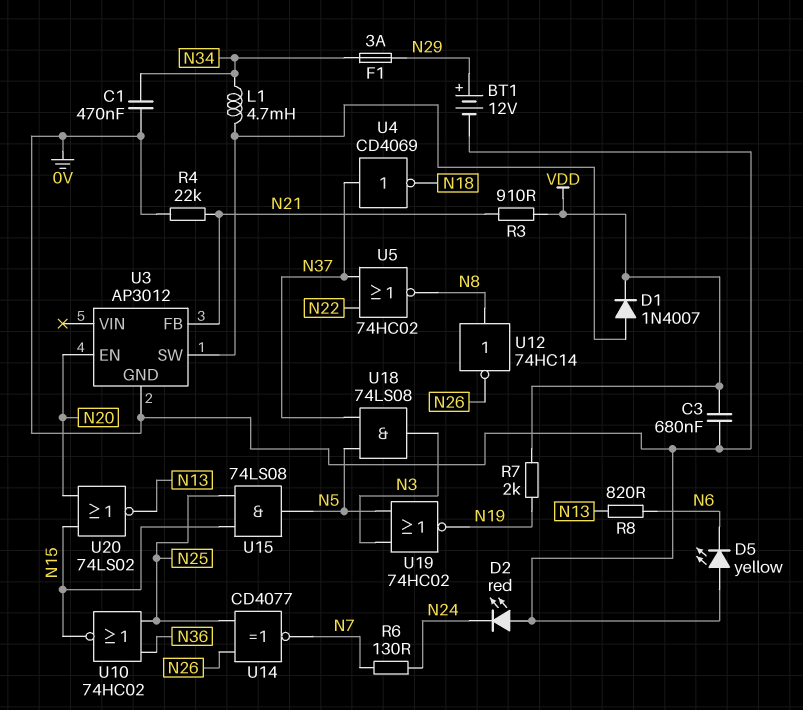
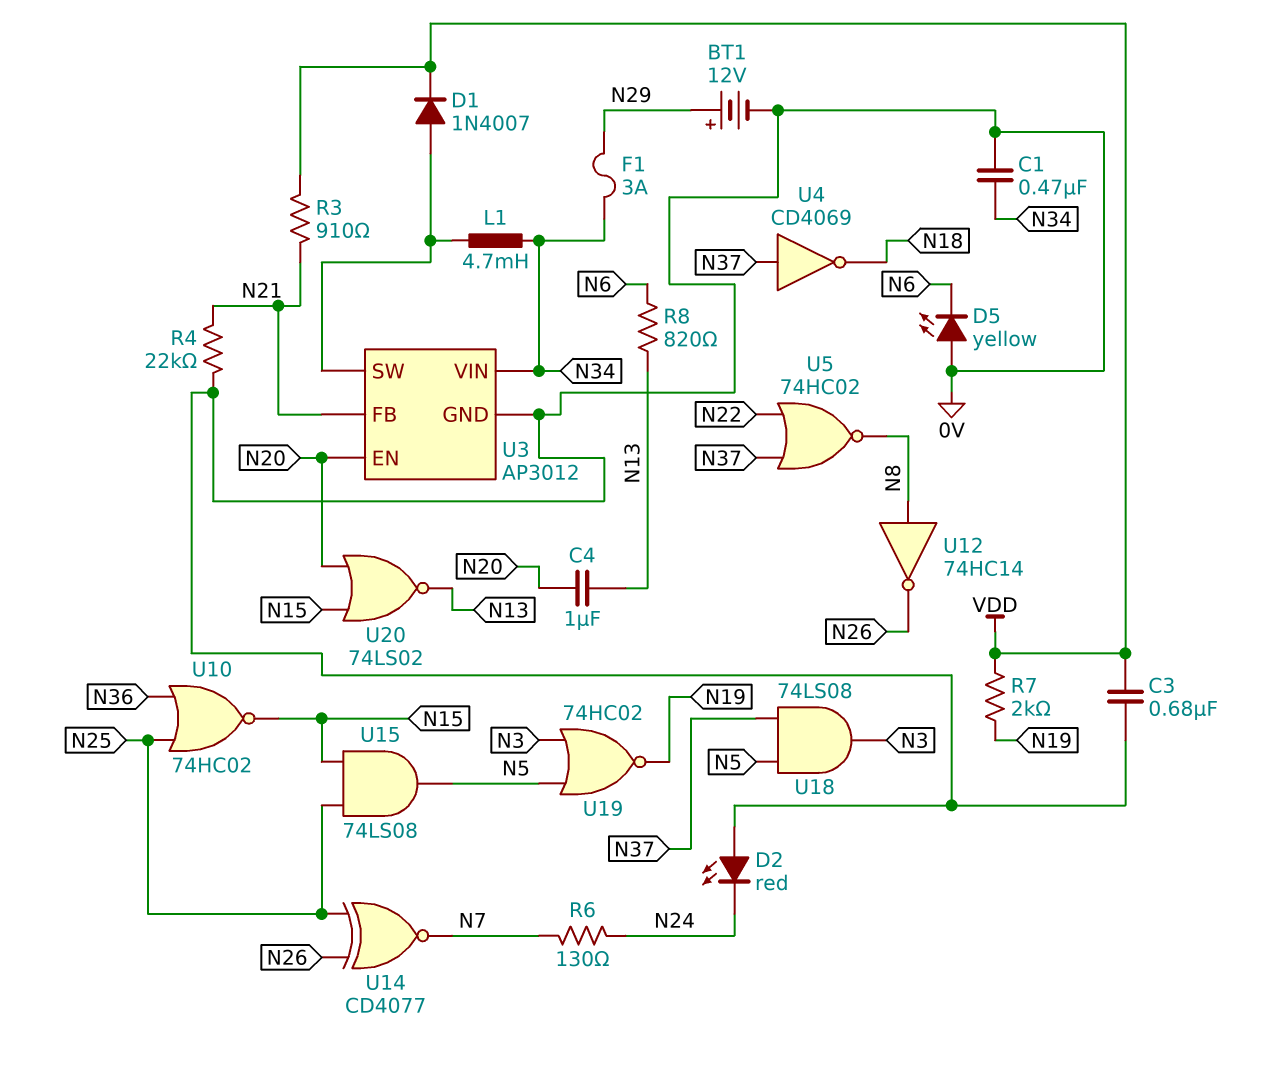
C4: none -> 1uF (N13, N20)
U3 pin VIN: none -> N34

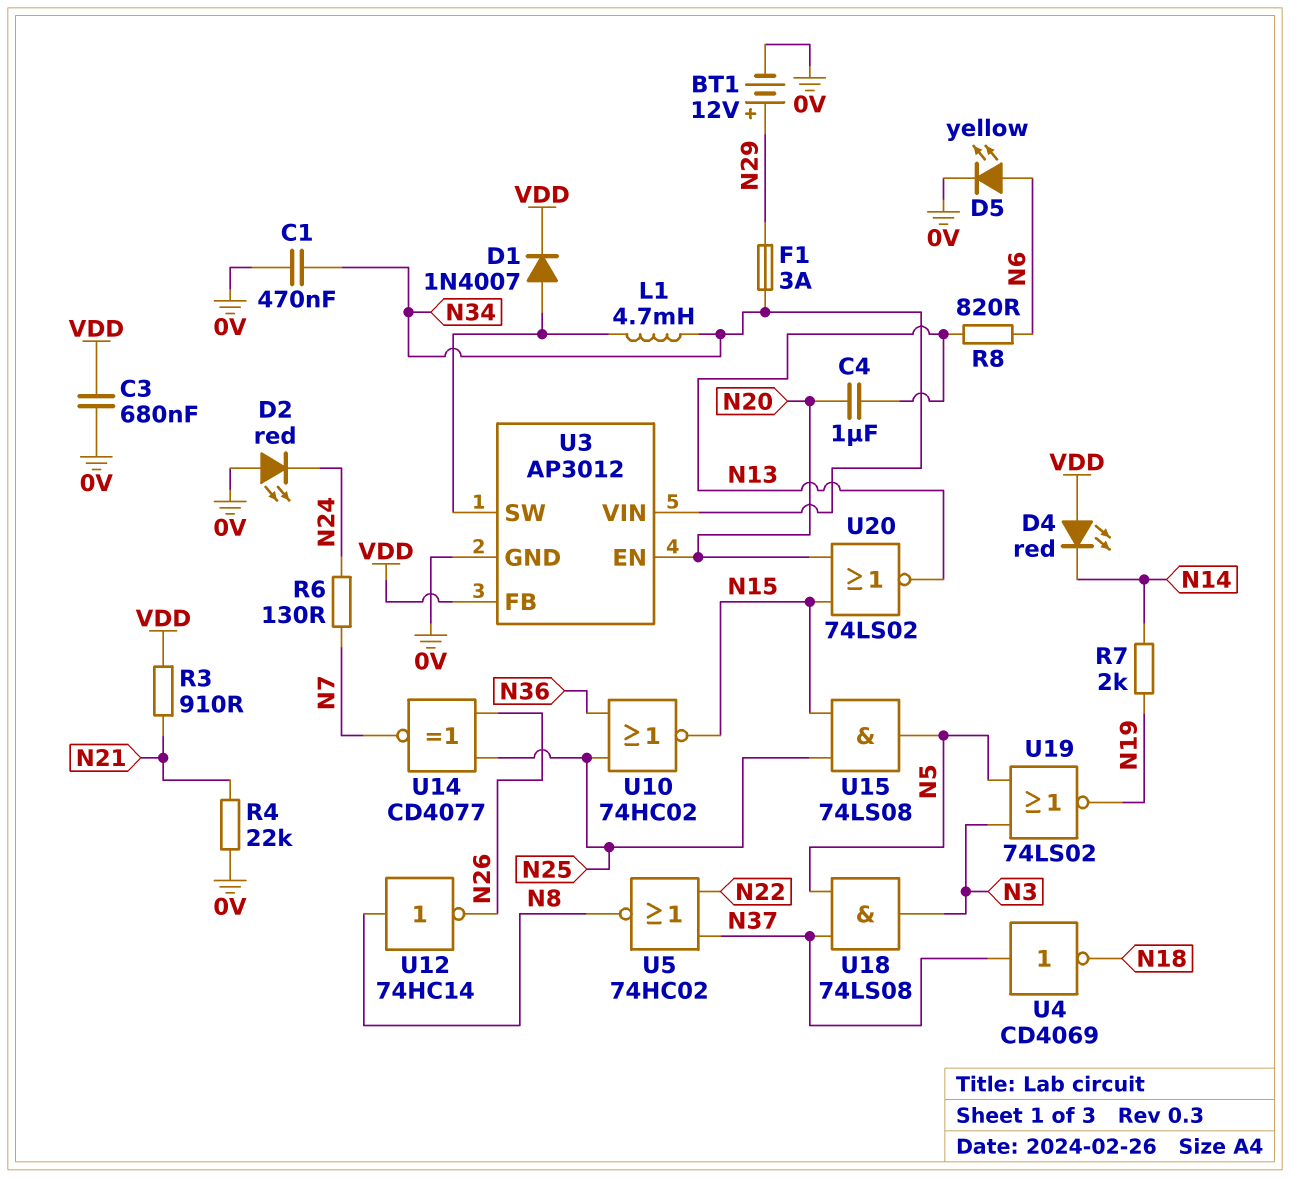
D4: none -> LED red (A VDD, K N14)
D5: LED yellow (A 0V, K N6) -> LED yellow (A N6, K 0V)
R7: 2k (N19, VDD) -> 2k (N14, N19)
U3 pin FB: N21 -> VDD
U19: NOR 74HC02 (in N3, in N5, out N19) -> NOR 74LS02 (in N3, in N5, out N19)

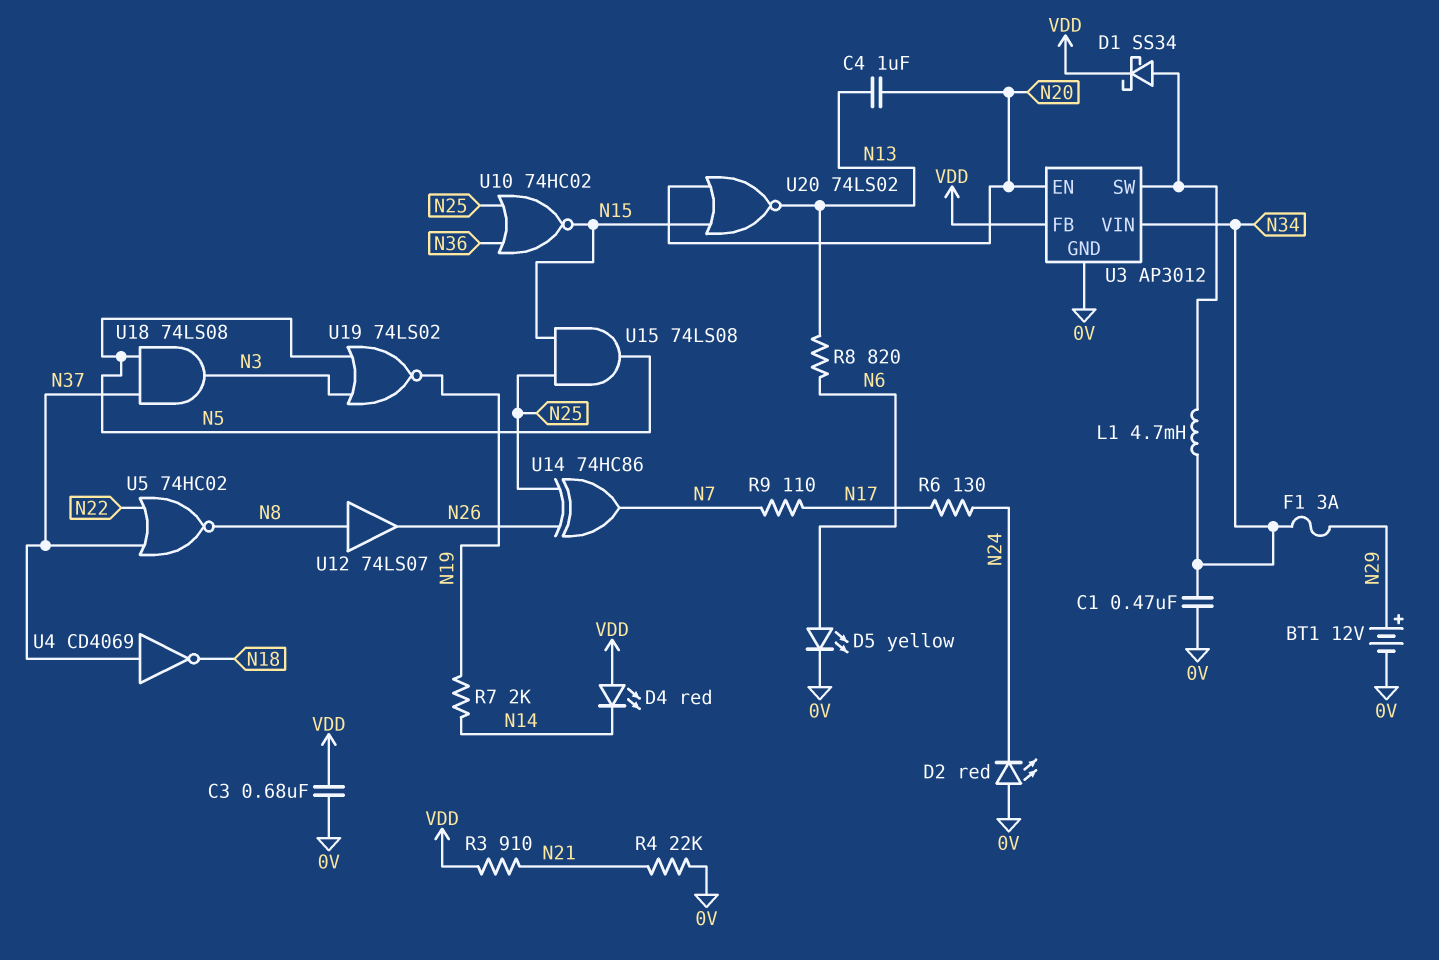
D1: diode 1N4007 (A U3/SW, K VDD) -> schottky SS34 (A U3/SW, K VDD)
R6: 130 (N7, N24) -> 130 (N17, N24)
R9: none -> 110 (N7, N17)
U12: NOT 74HC14 (in N8, out N26) -> buffer 74LS07 (in N8, out N26)
U14: XNOR CD4077 (in N25, in N26, out N7) -> XOR 74HC86 (in N25, in N26, out N7)

